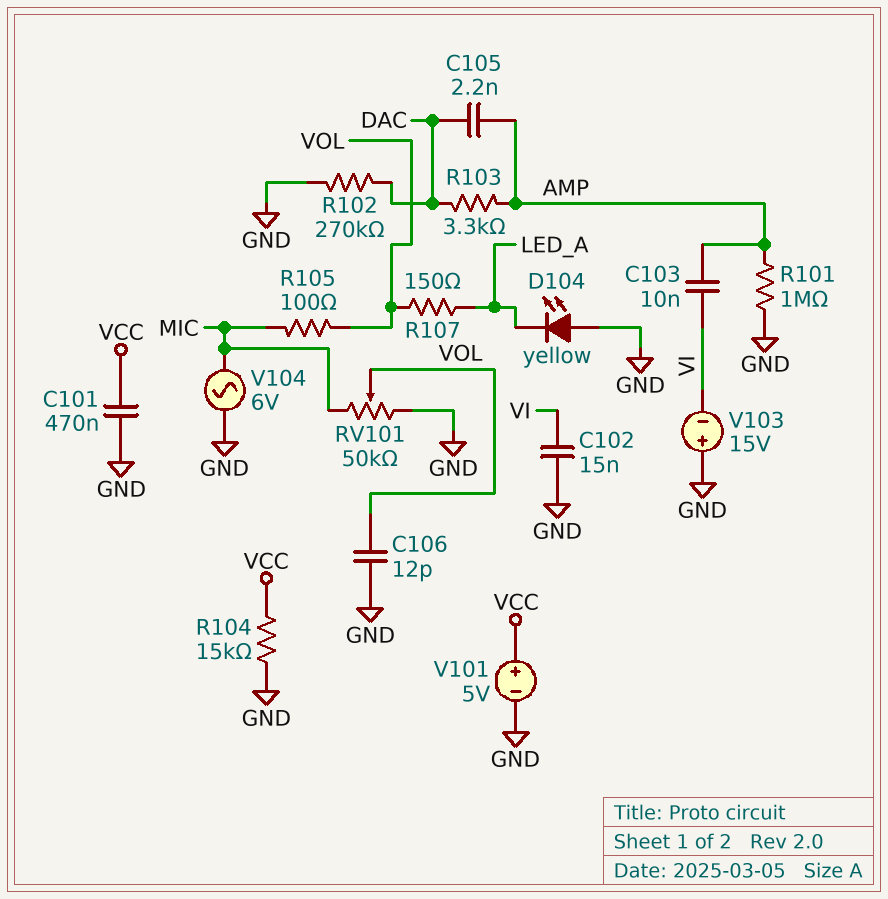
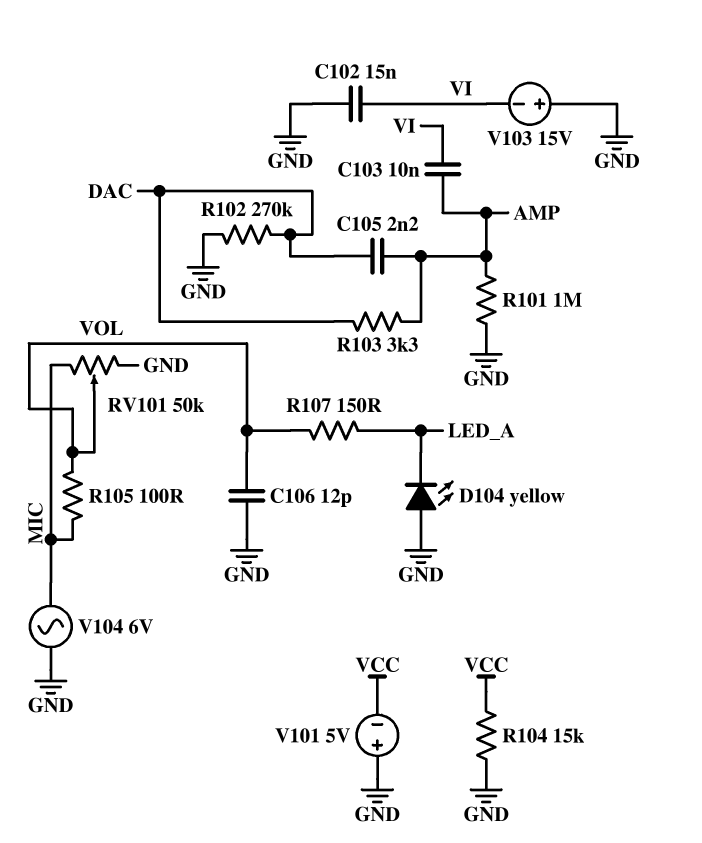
C101: 470nF (GND, VCC) -> none
V101: 5V (plus VCC, minus GND) -> 5V (plus GND, minus VCC)

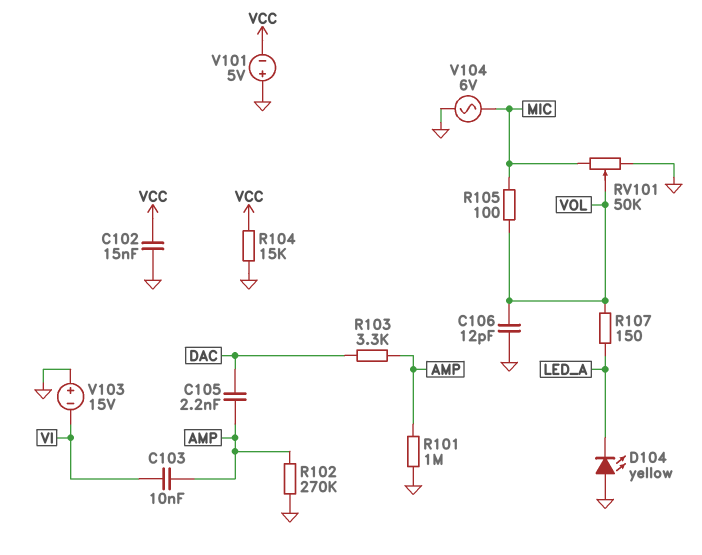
C102: 15nF (GND, VI) -> 15nF (GND, VCC)
R102: 270k (DAC, GND) -> 270k (AMP, GND)

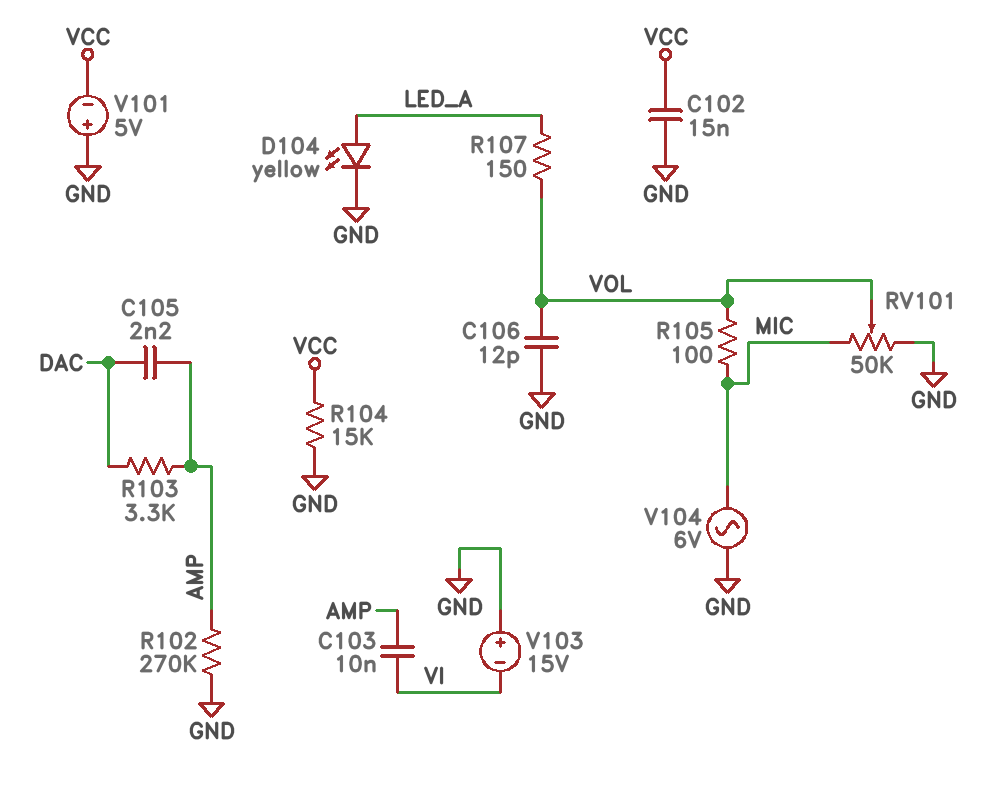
D104: LED yellow (A GND, K LED_A) -> LED yellow (A LED_A, K GND)
R101: 1M (AMP, GND) -> none

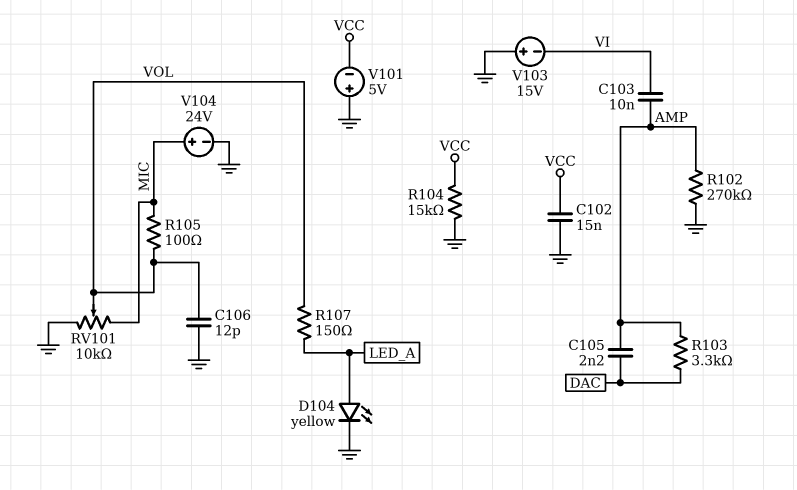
RV101: 50k (GND, MIC, wiper VOL) -> 10k (GND, MIC, wiper VOL)
V104: AC 6V (GND, MIC) -> 24V (plus MIC, minus GND)

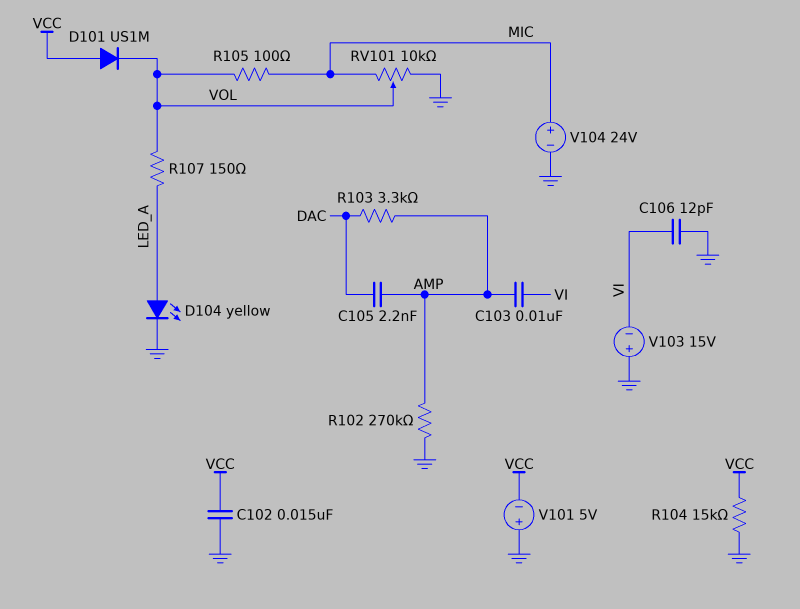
C106: 12pF (GND, VOL) -> 12pF (GND, VI)
D101: none -> diode US1M (A VCC, K VOL)

